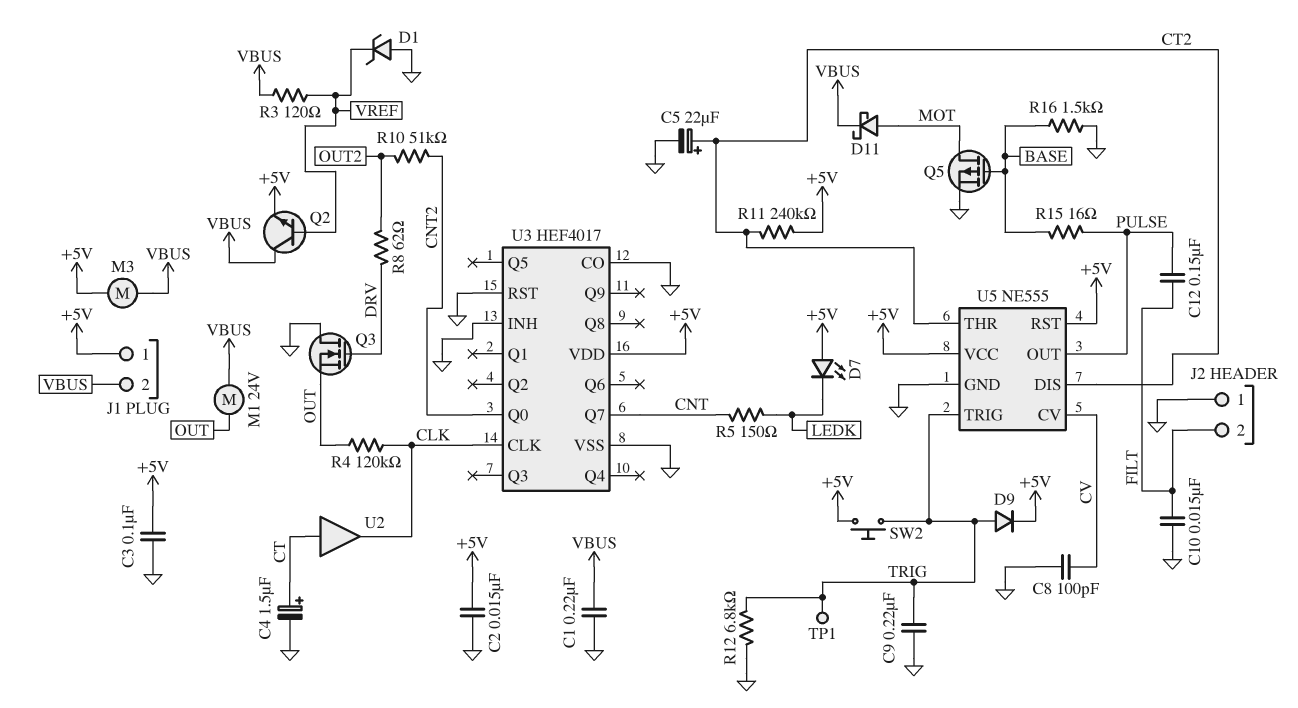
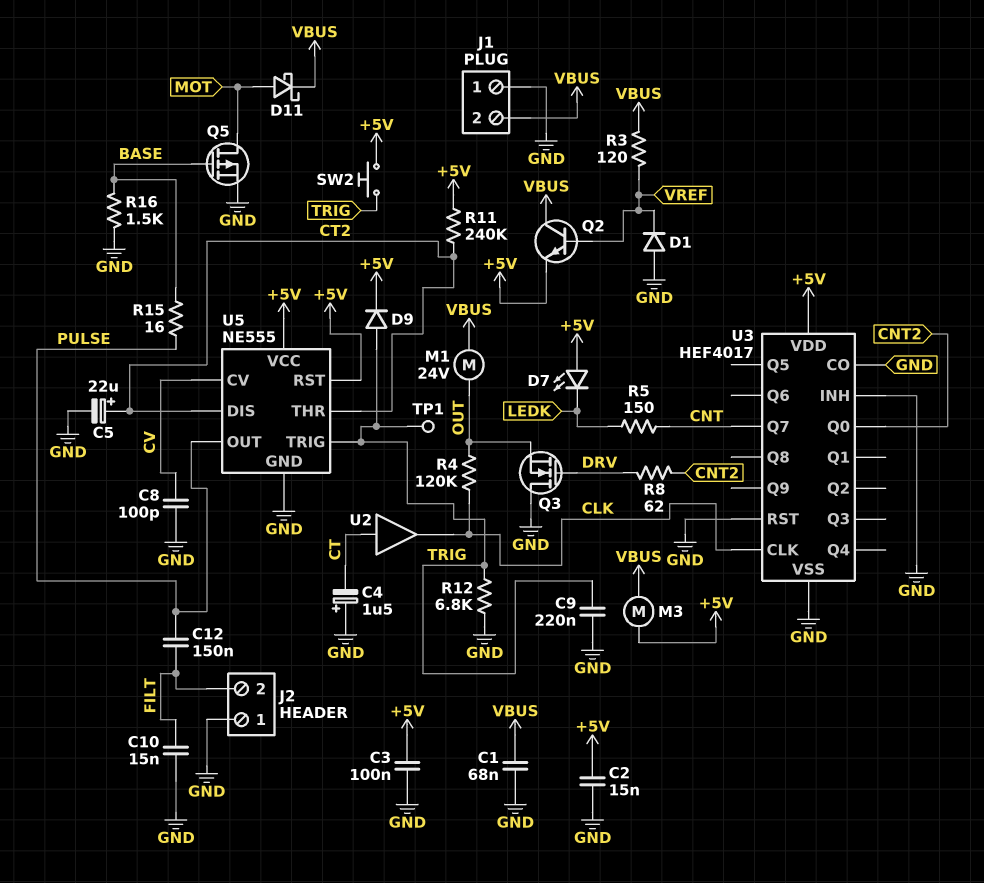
C1: 220nF (GND, VBUS) -> 68nF (GND, VBUS)
C4: 1.5uF (plus CT, minus GND) -> 1.5uF (plus GND, minus CT)
D1: zener (A GND, K VREF) -> diode (A GND, K VREF)
J1 pin 1: +5V -> GND
R8: 62 (DRV, OUT2) -> 62 (CNT2, DRV)
R10: 51k (CNT2, OUT2) -> none

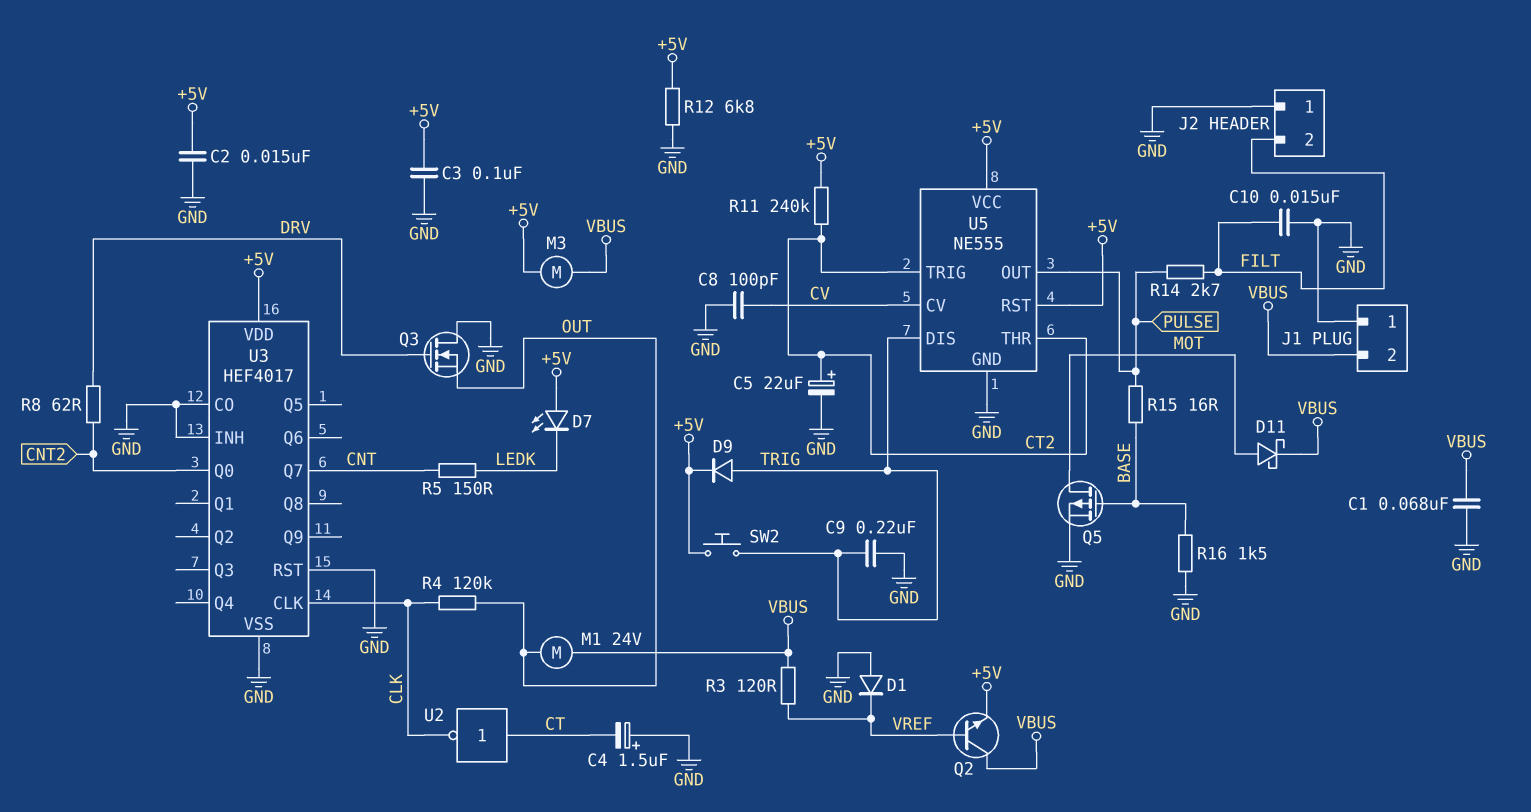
C12: 150nF (FILT, PULSE) -> none
R12: 6.8k (GND, TRIG) -> 6.8k (+5V, GND)
R14: none -> 2.7k (FILT, PULSE)
TP1: test point (TRIG) -> none
U2: buffer (in CT, out CLK) -> NOT (in CT, out CLK)
U5 pin DIS: CT2 -> TRIG
U5 pin TRIG: TRIG -> CT2

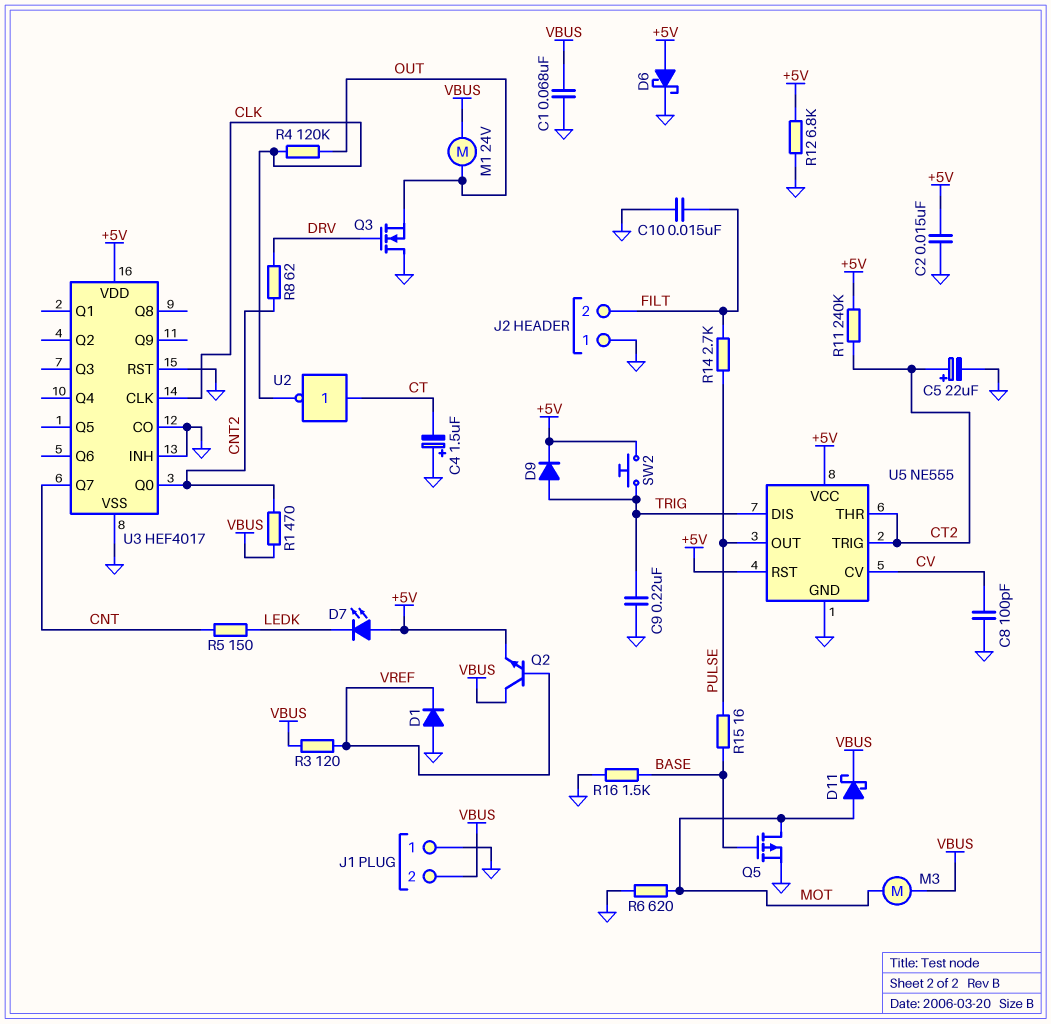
C3: 100nF (+5V, GND) -> none
D6: none -> schottky (A +5V, K GND)
M3: motor (+5V, VBUS) -> motor (MOT, VBUS)
R1: none -> 470 (CNT2, VBUS)
R6: none -> 620 (GND, MOT)

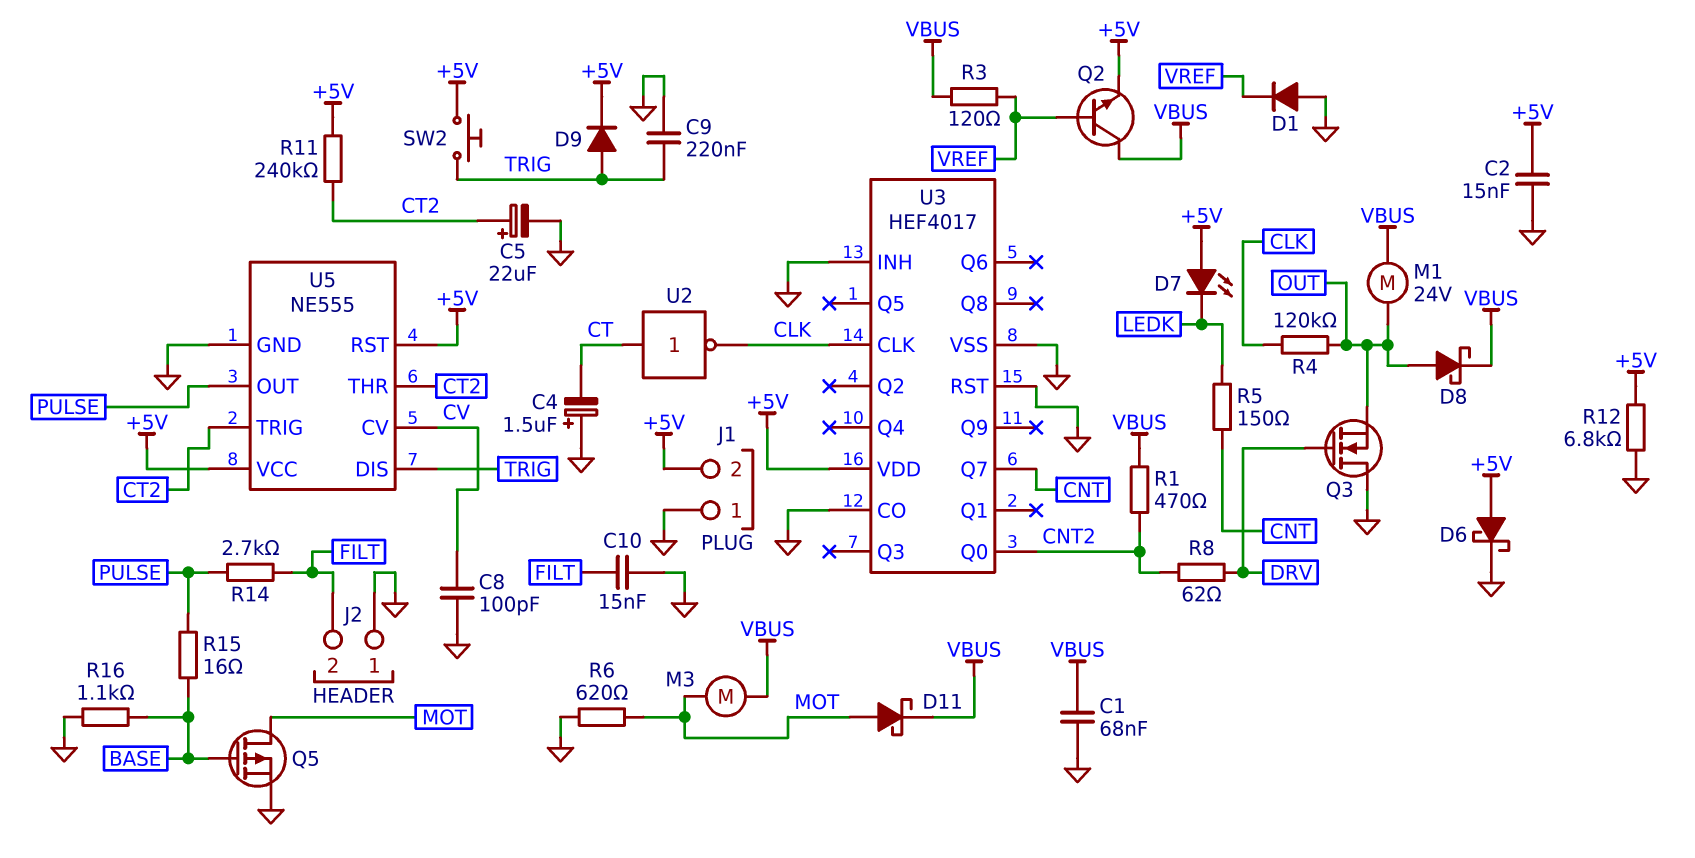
D8: none -> schottky (A OUT, K VBUS)
J1 pin 2: VBUS -> +5V
R16: 1.5k (BASE, GND) -> 1.1k (BASE, GND)

